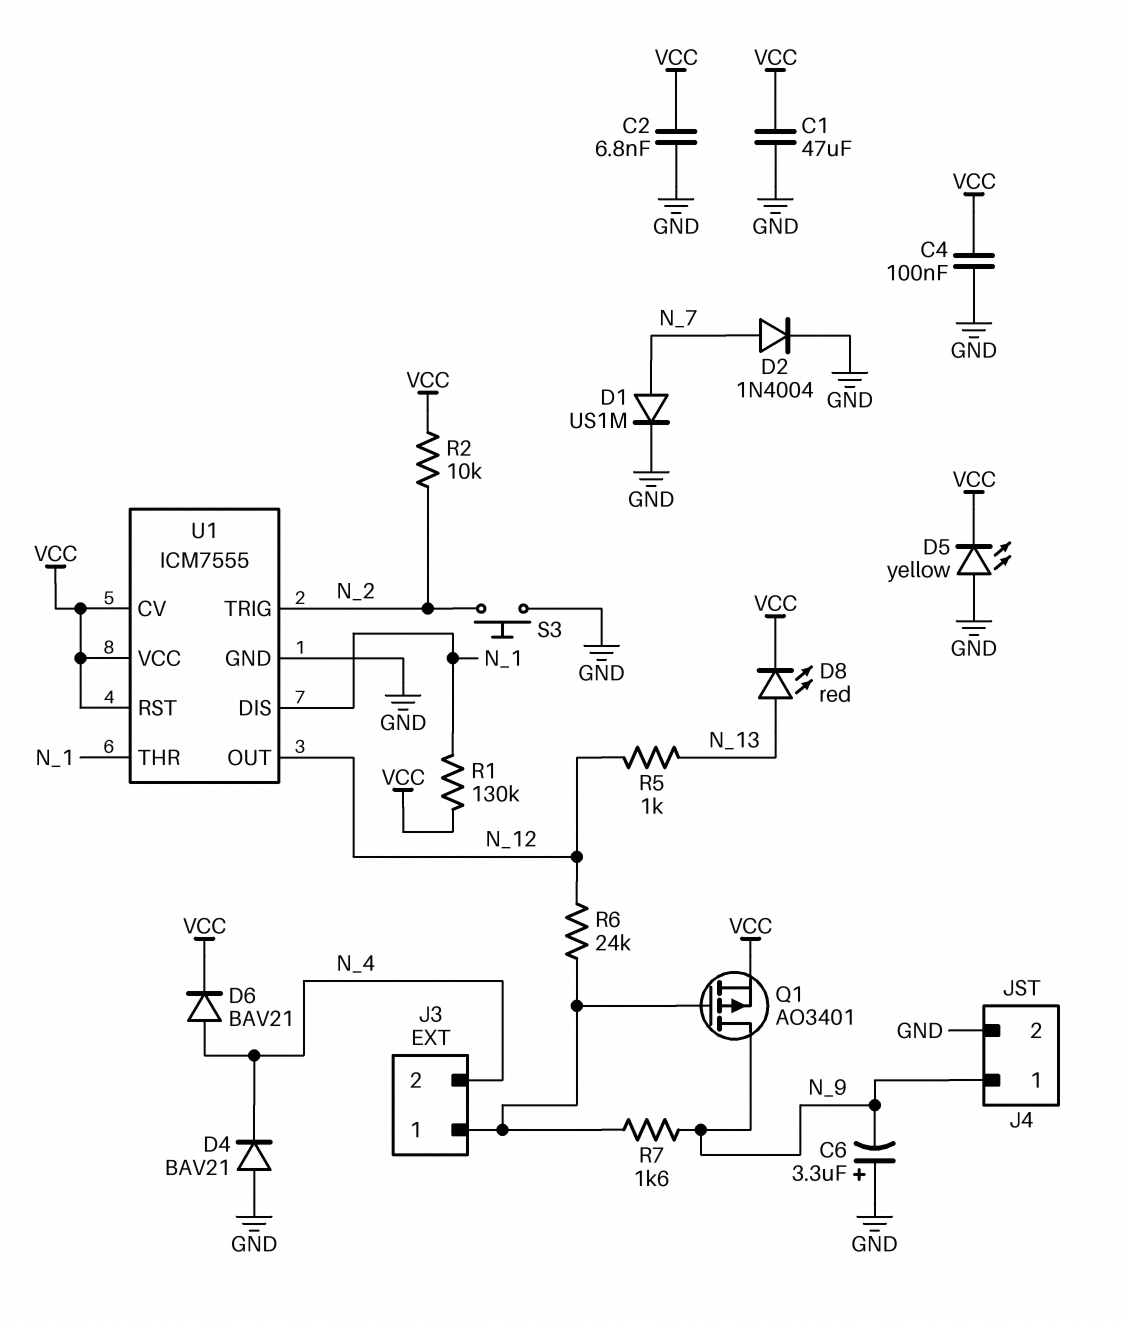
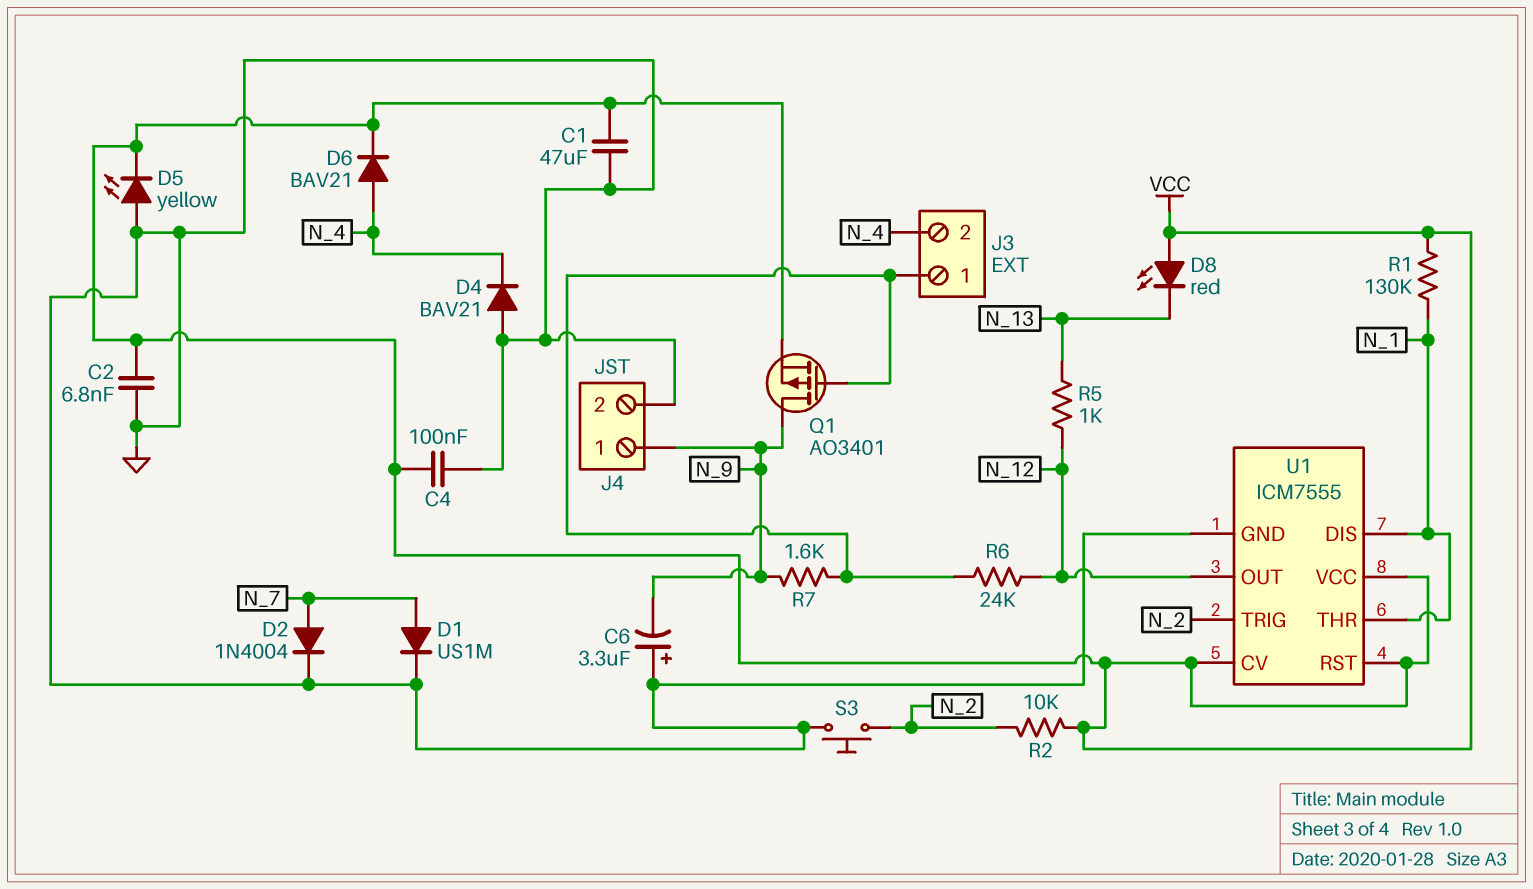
D8: LED red (A N_13, K VCC) -> LED red (A VCC, K N_13)

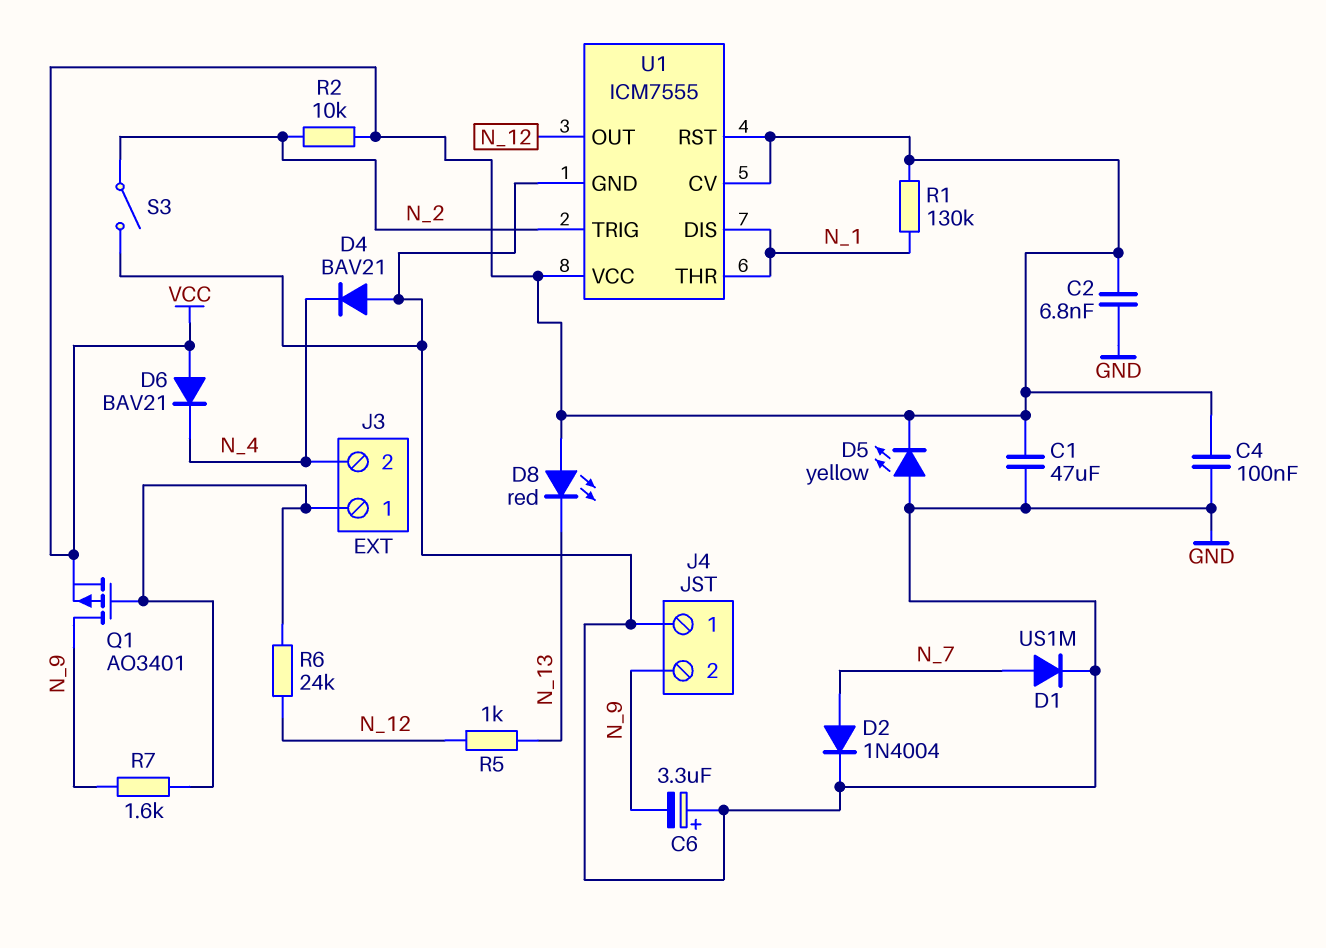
D6: diode BAV21 (A N_4, K VCC) -> diode BAV21 (A VCC, K N_4)
J4 pin 1: N_9 -> GND
J4 pin 2: GND -> N_9
S3: button (GND, N_2) -> switch (GND, N_2)

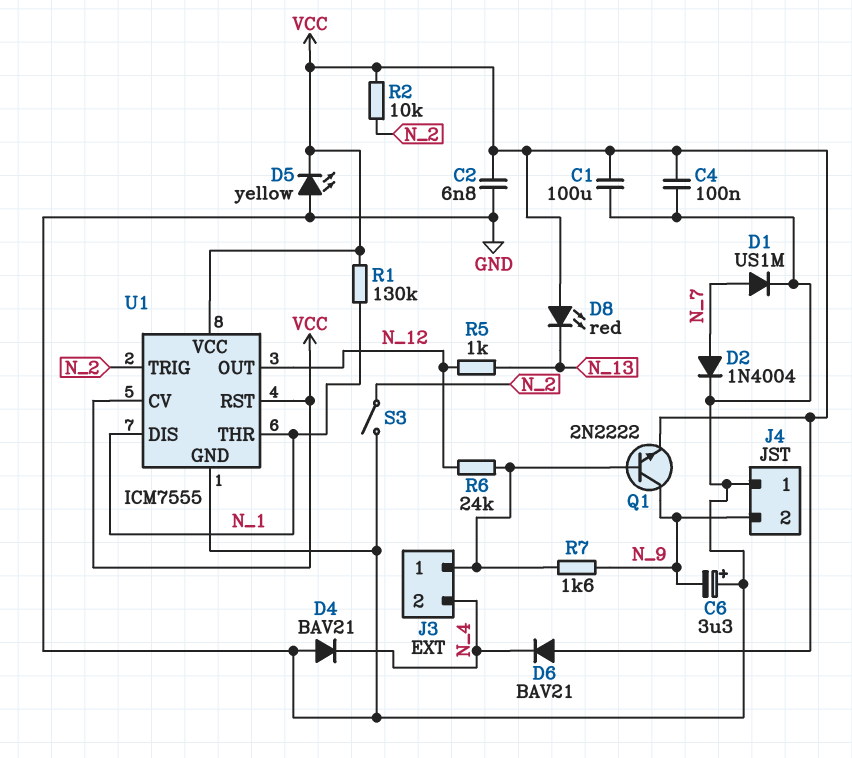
C1: 47uF (GND, VCC) -> 100uF (GND, VCC)
Q1: PMOS AO3401 (G J3/1, D N_9, S VCC) -> NPN 2N2222 (B J3/1, C N_9, E VCC)

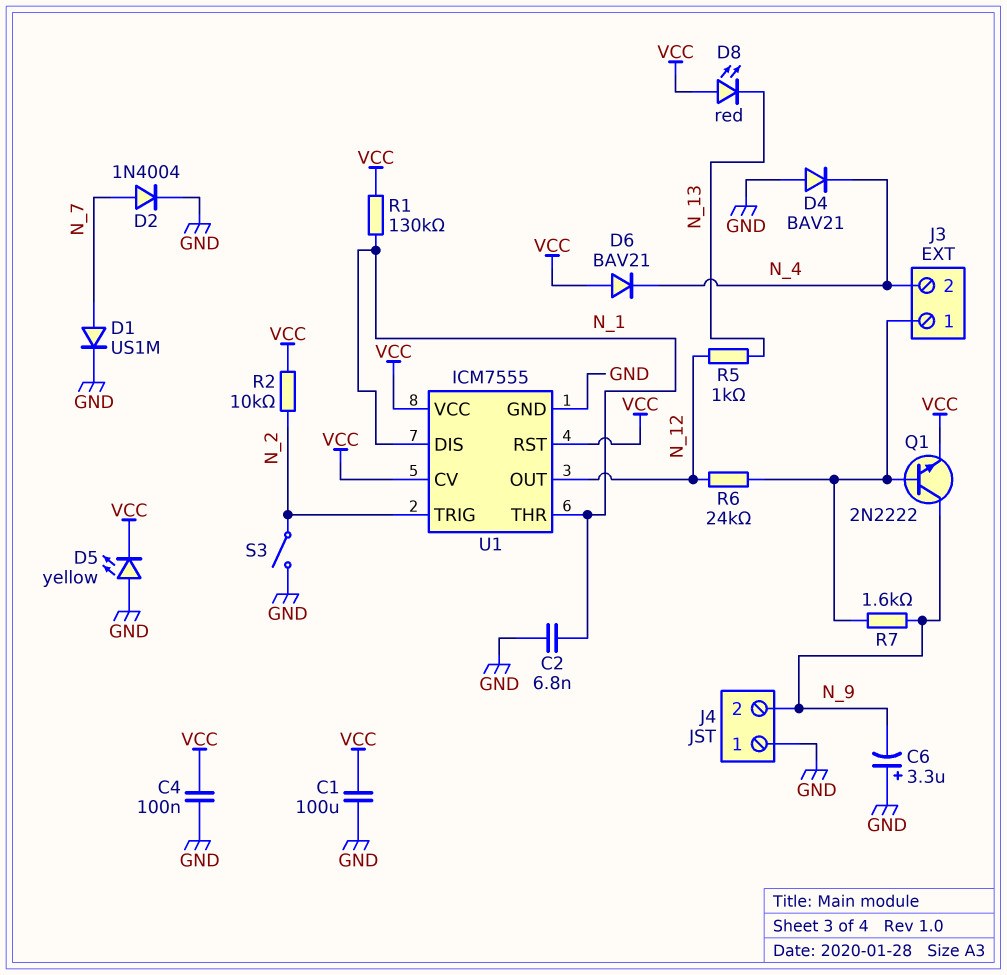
C2: 6.8nF (GND, VCC) -> 6.8nF (GND, N_1)

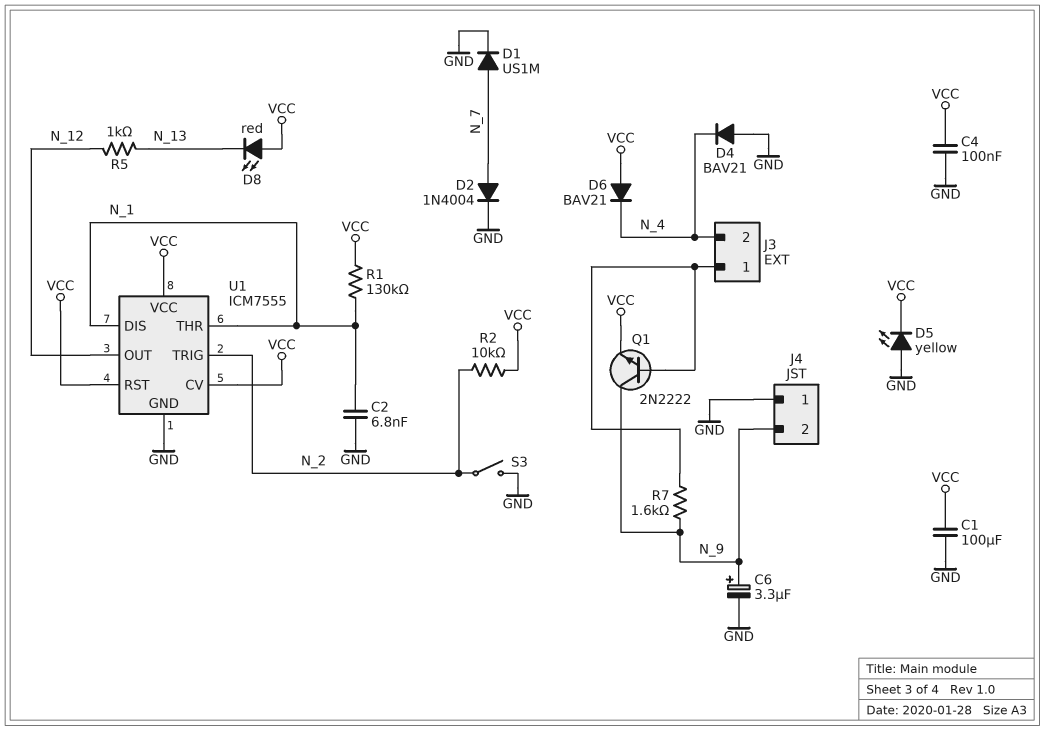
C6: 3.3uF (plus GND, minus N_9) -> 3.3uF (plus N_9, minus GND)
R6: 24k (J3/1, N_12) -> none

